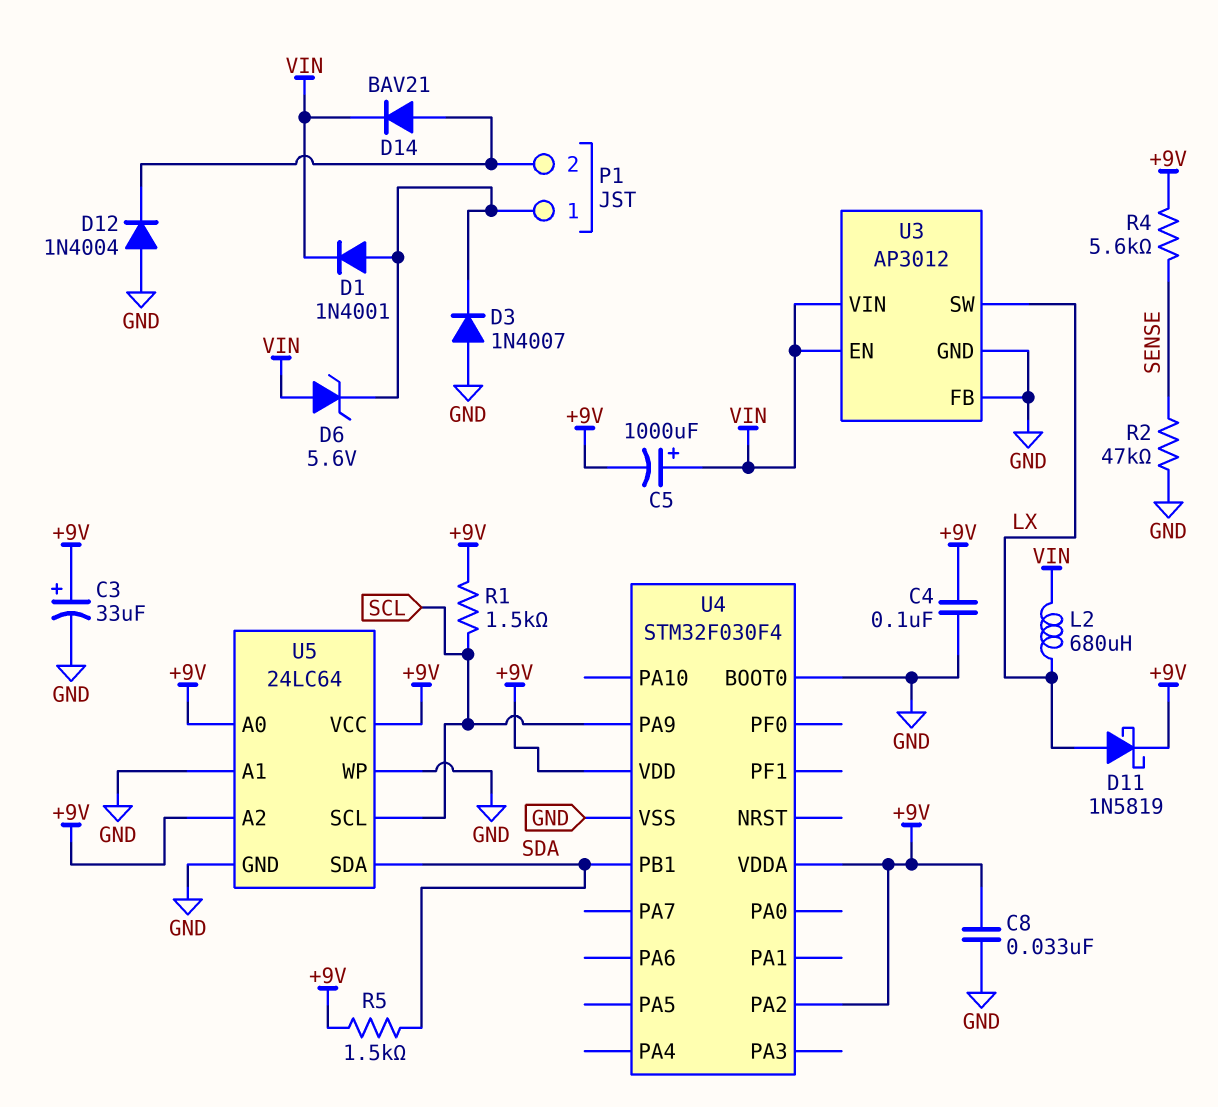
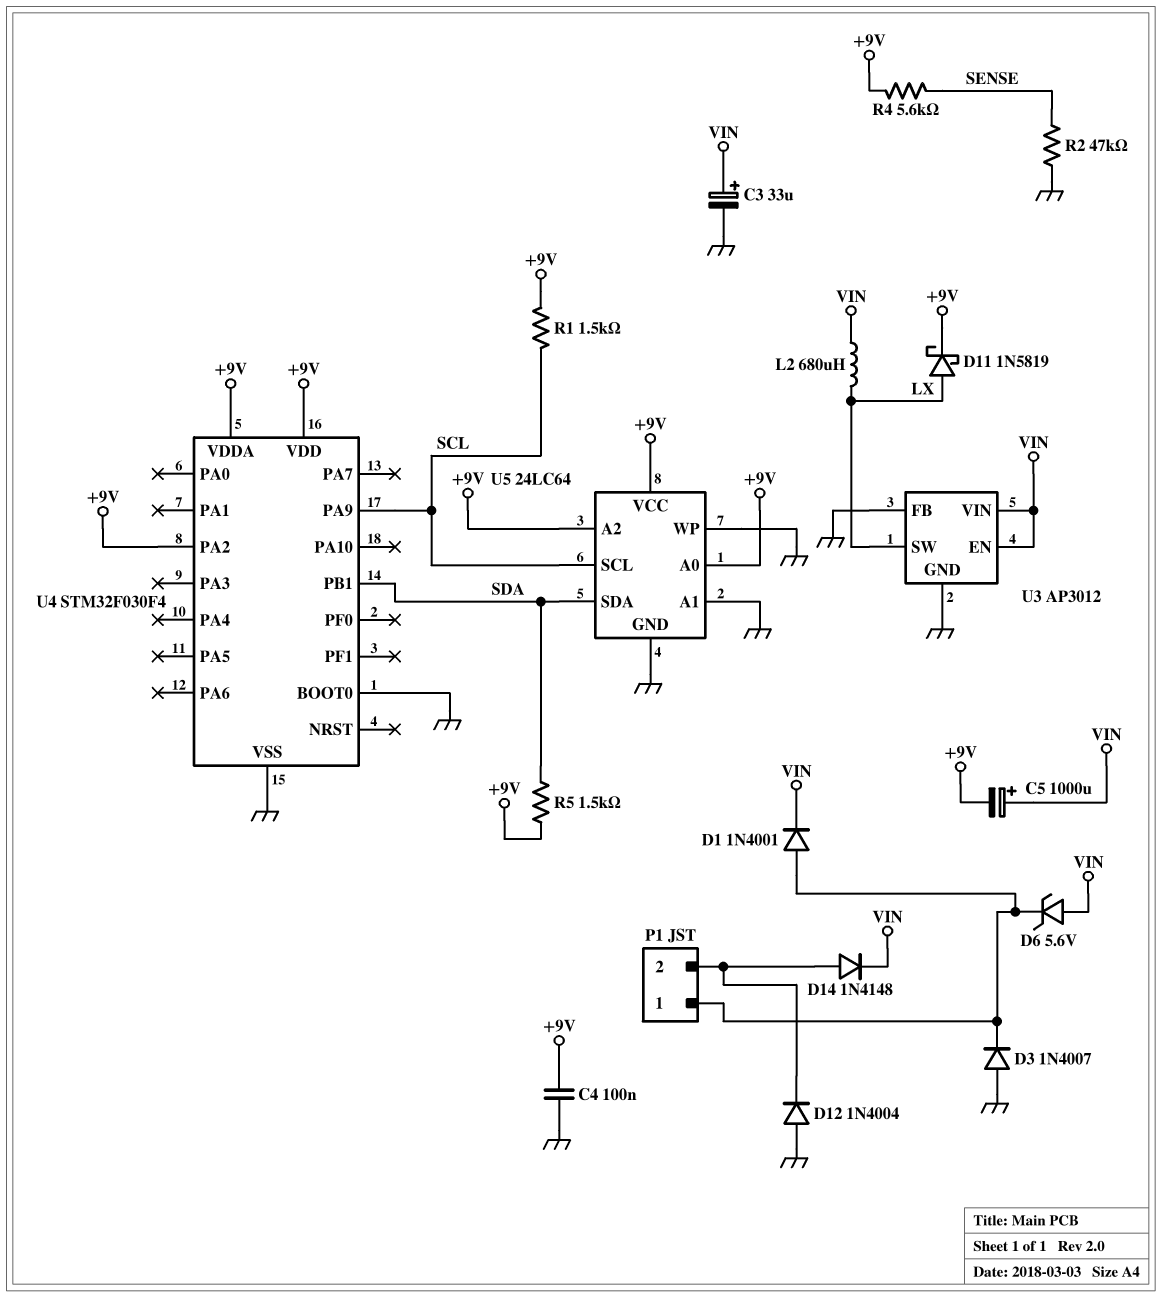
C3: 33uF (plus +9V, minus GND) -> 33uF (plus VIN, minus GND)
C8: 33nF (+9V, GND) -> none
D14: diode BAV21 (A P1/2, K VIN) -> diode 1N4148 (A P1/2, K VIN)

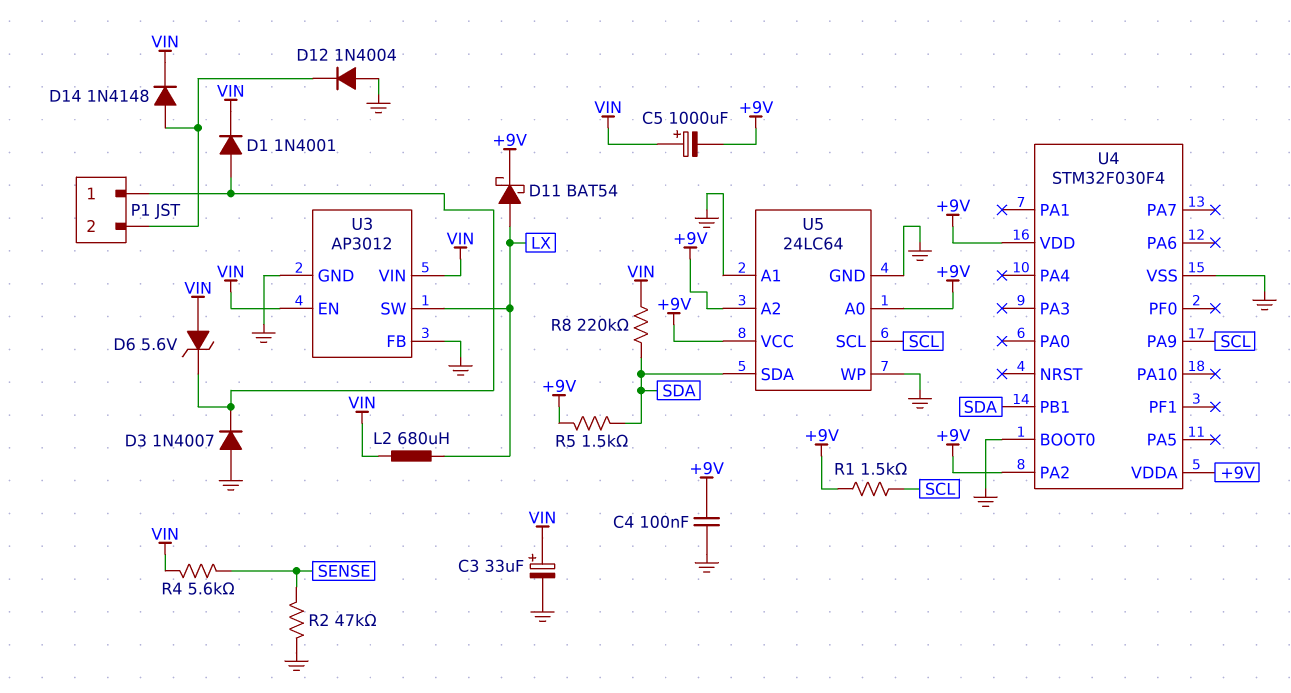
D11: schottky 1N5819 (A LX, K +9V) -> schottky BAT54 (A LX, K +9V)
R4: 5.6k (+9V, SENSE) -> 5.6k (SENSE, VIN)
R8: none -> 220k (SDA, VIN)

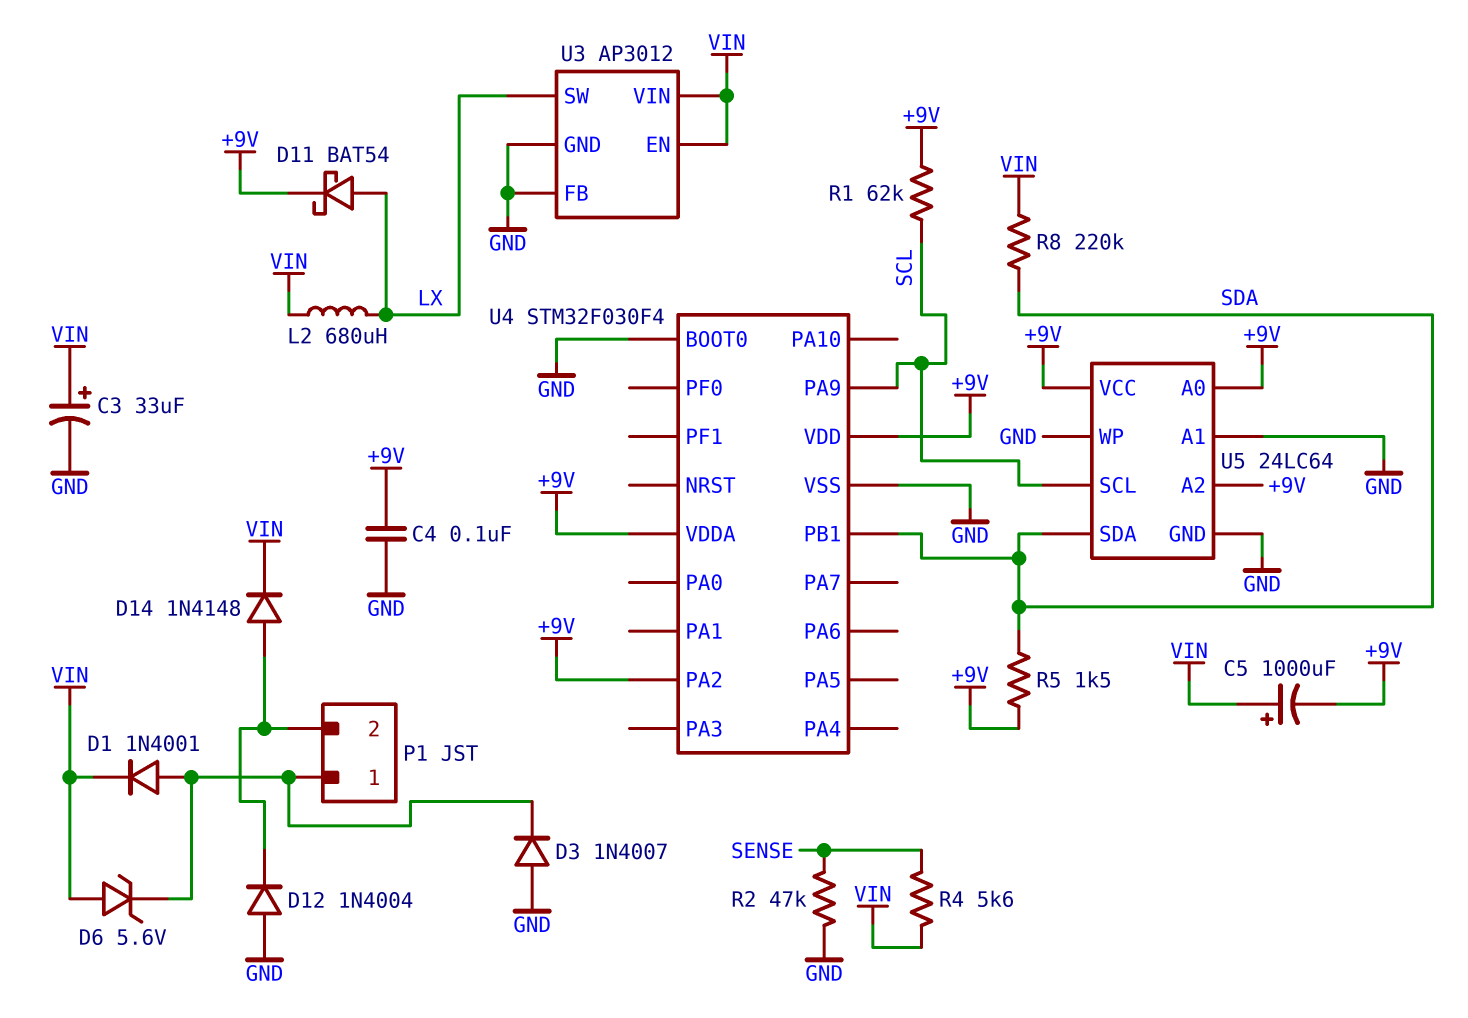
R1: 1.5k (+9V, SCL) -> 62k (+9V, SCL)

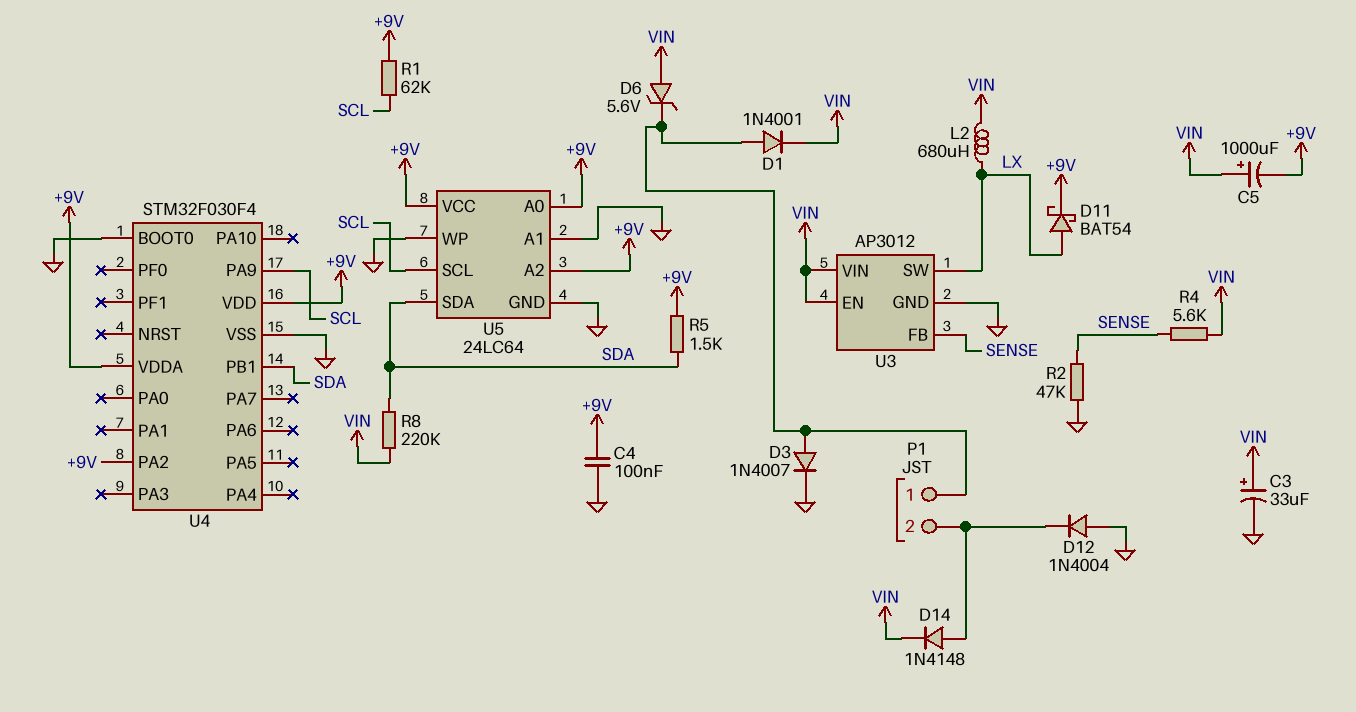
D3: diode 1N4007 (A GND, K P1/1) -> diode 1N4007 (A P1/1, K GND)
U3 pin FB: GND -> SENSE

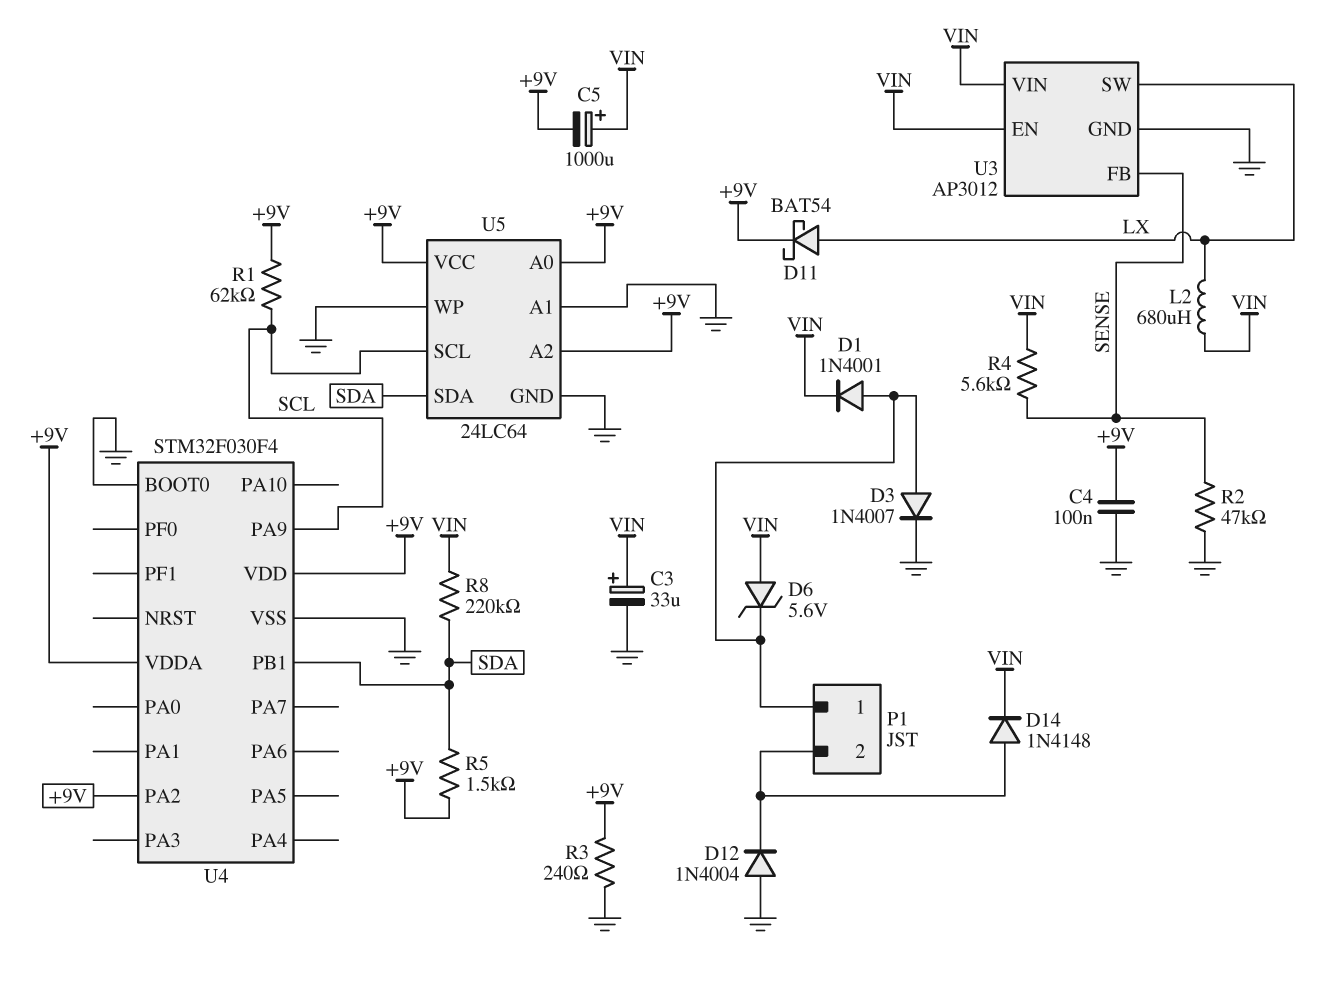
R3: none -> 240 (+9V, GND)

